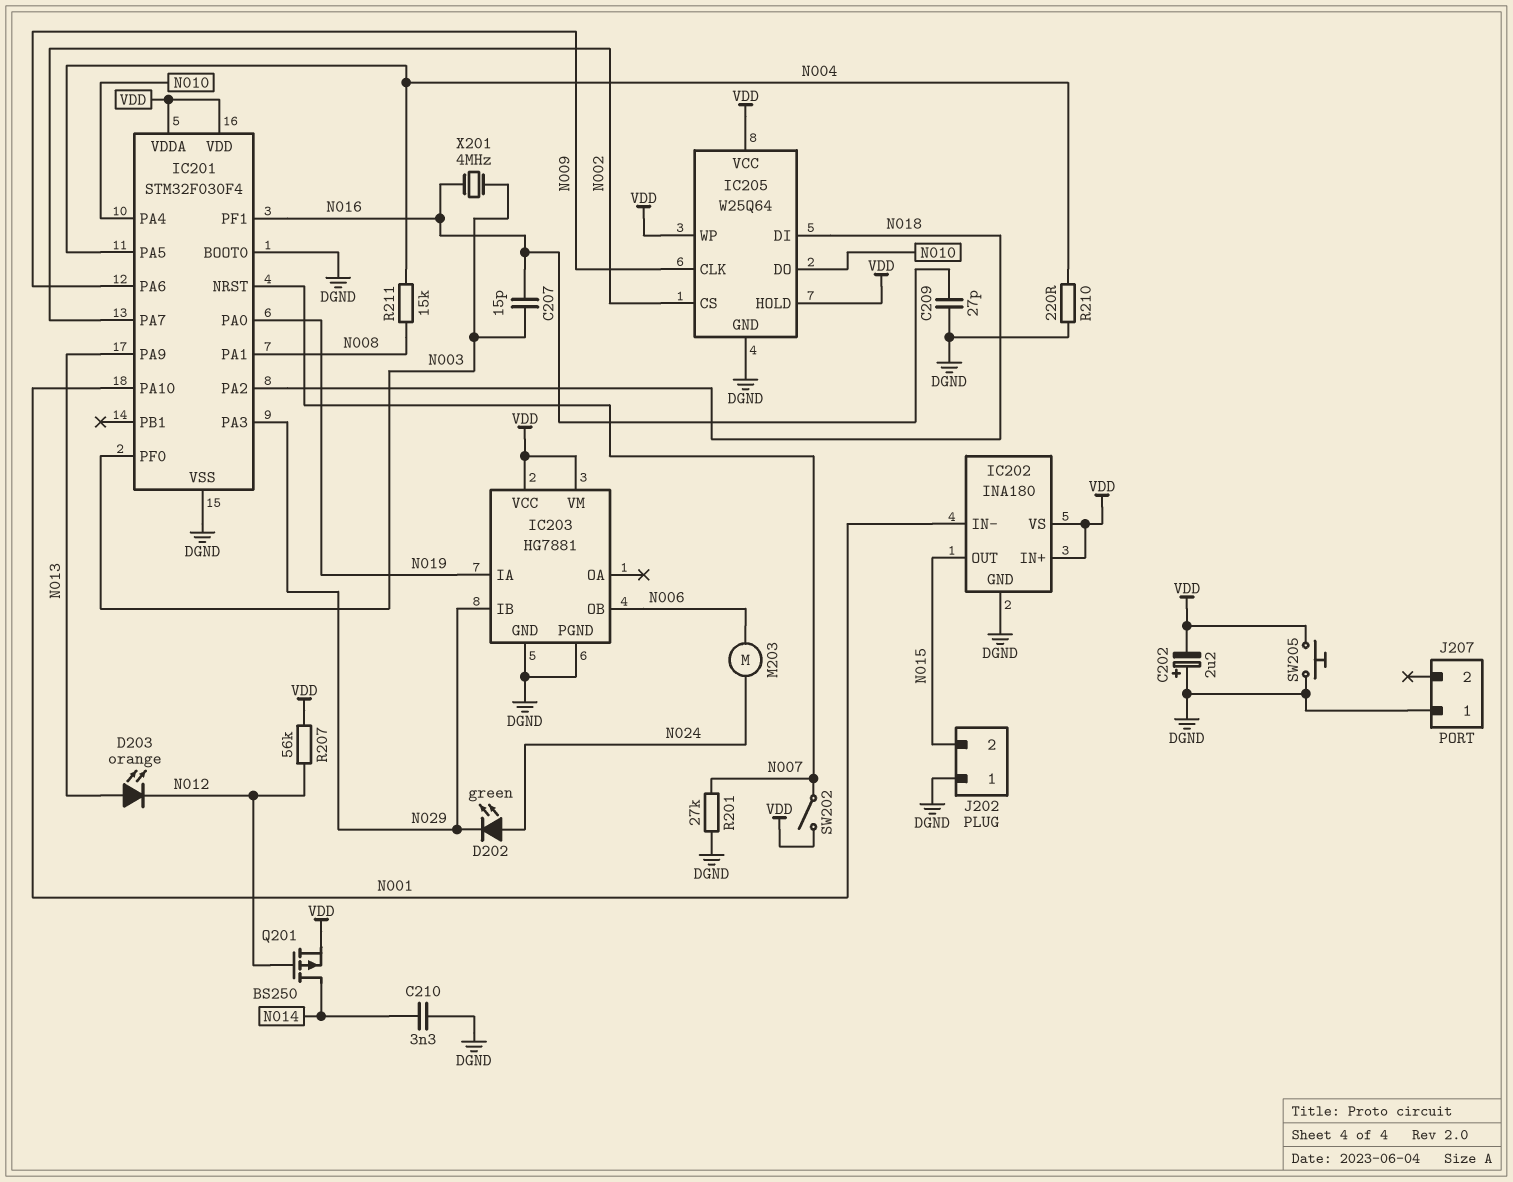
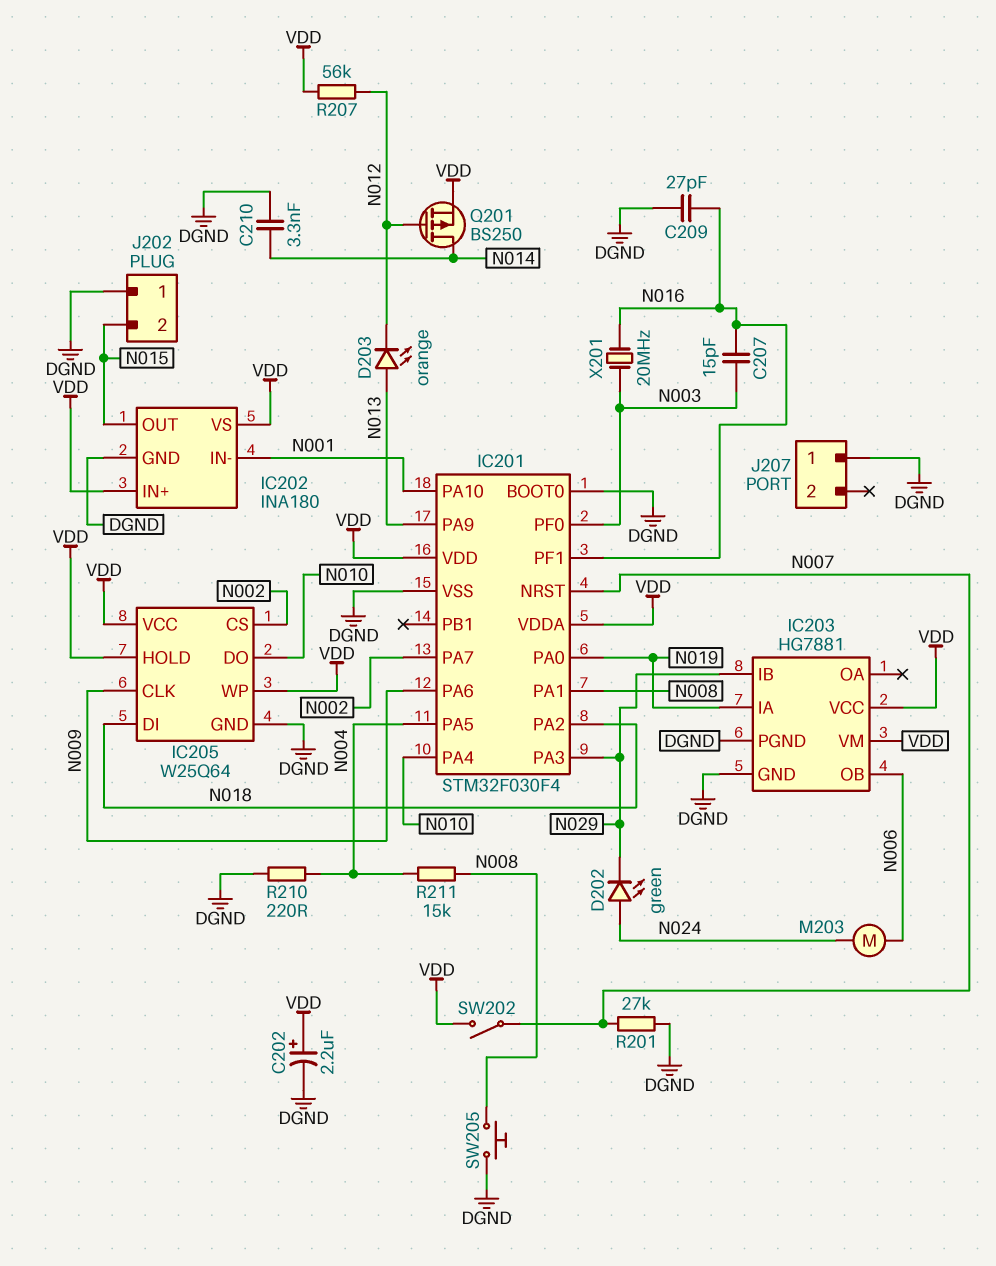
C202: 2.2uF (plus DGND, minus VDD) -> 2.2uF (plus VDD, minus DGND)
SW205: button (DGND, VDD) -> button (DGND, N008)
X201: 4MHz (N003, N016) -> 20MHz (N003, N016)

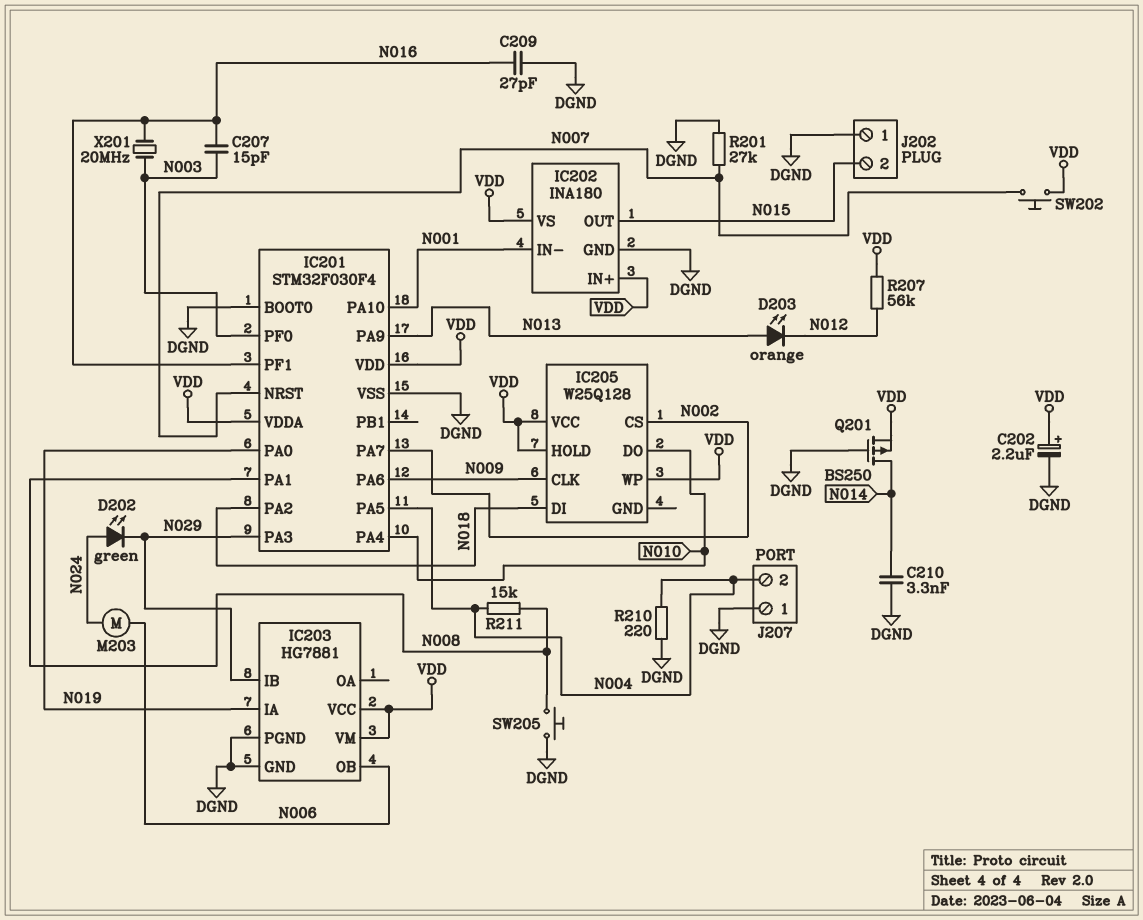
IC205: W25Q64 -> W25Q128
IC205 pin GND: DGND -> none
J207 pin 2: none -> N004
Q201: PMOS BS250 (G N012, D N014, S VDD) -> PMOS BS250 (G DGND, D N014, S VDD)
SW202: switch (N007, VDD) -> button (N007, VDD)

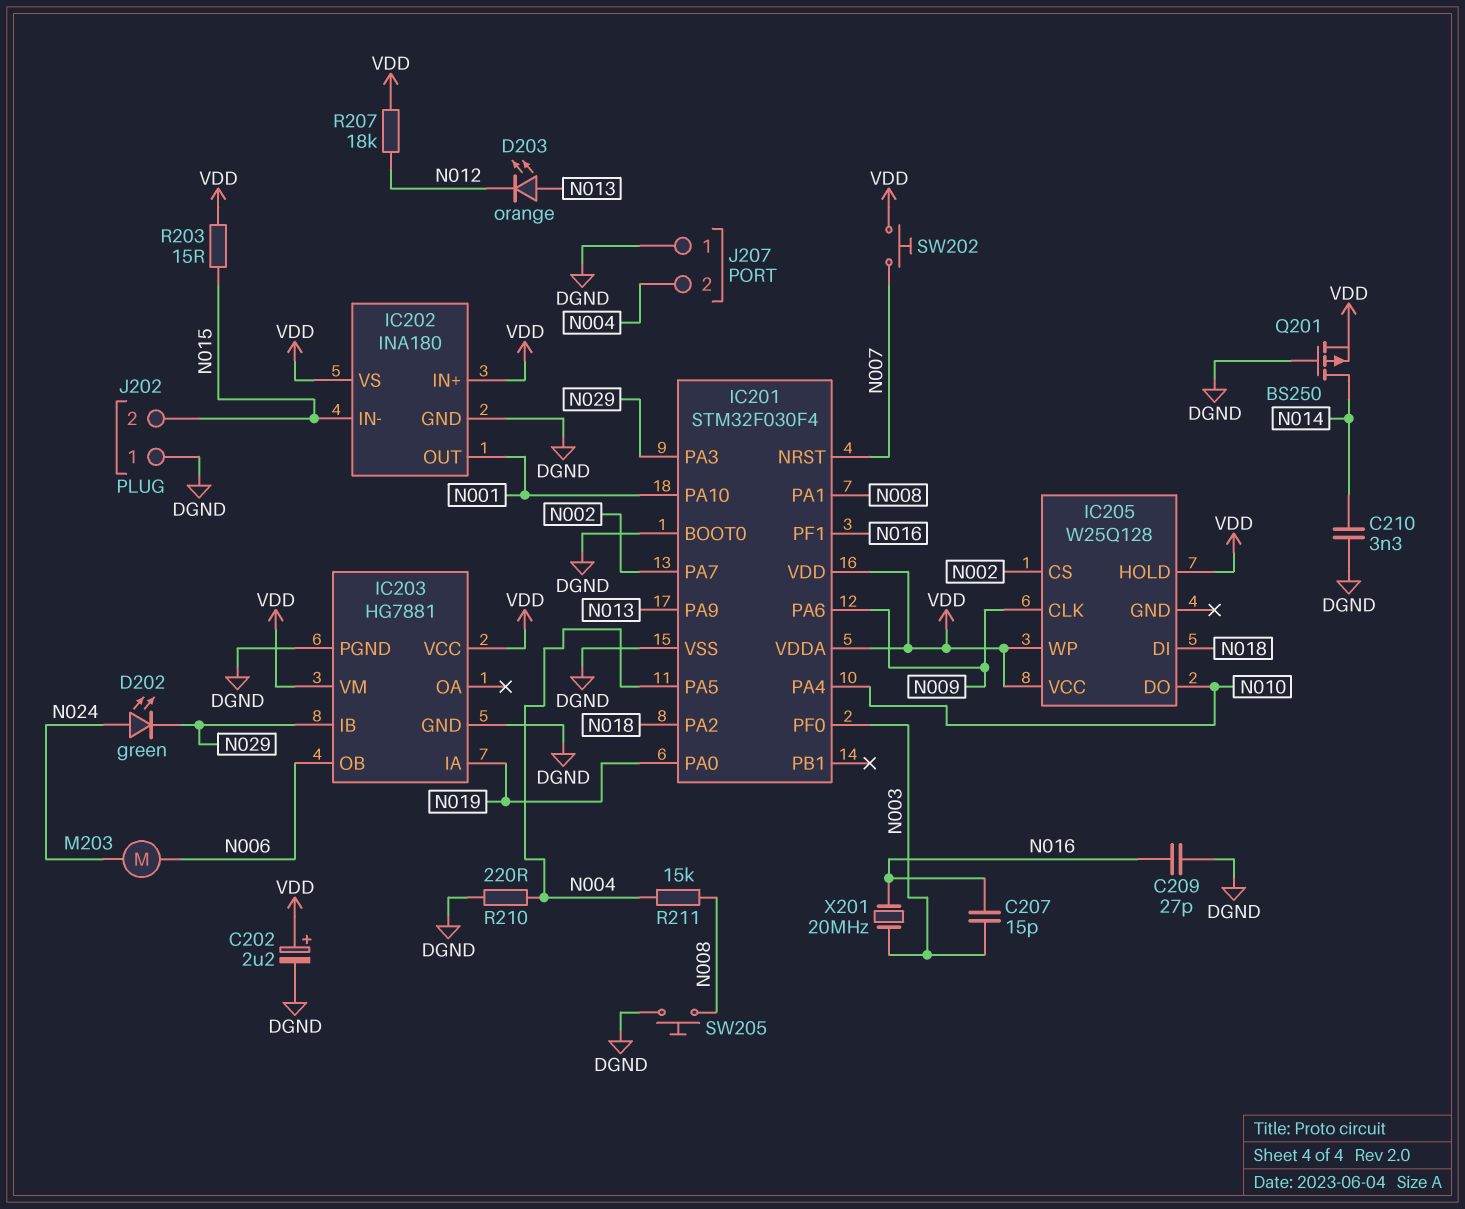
IC202 pin IN-: N001 -> N015
IC202 pin OUT: N015 -> N001
R201: 27k (DGND, N007) -> none
R203: none -> 15 (N015, VDD)
R207: 56k (N012, VDD) -> 18k (N012, VDD)

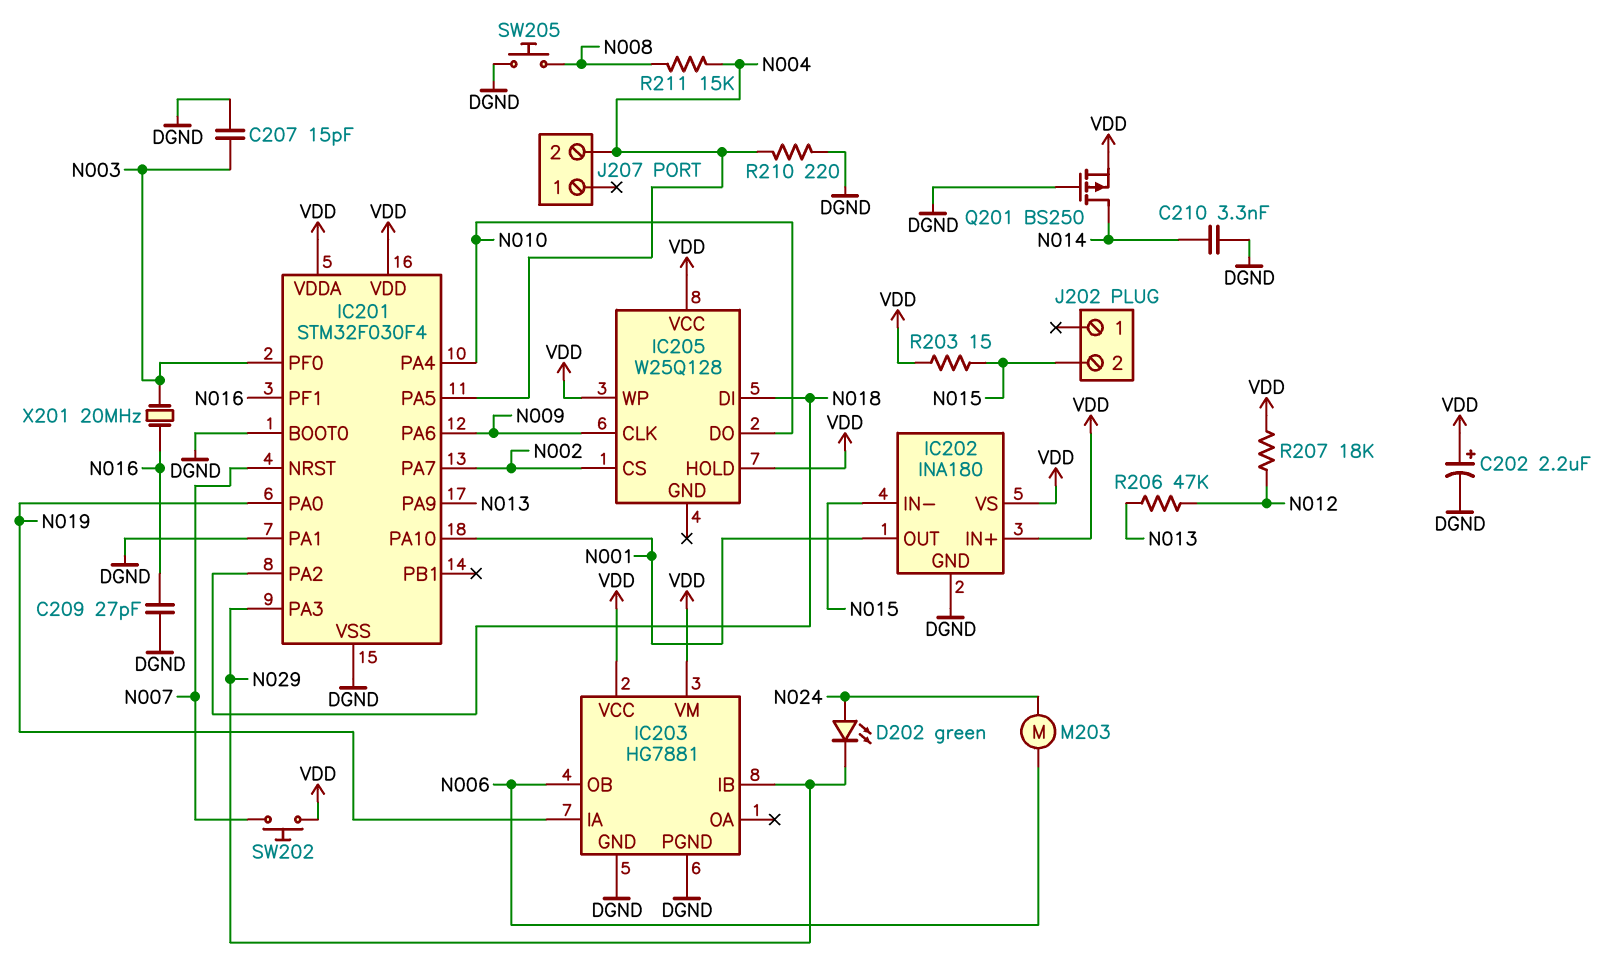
C207: 15pF (N003, N016) -> 15pF (DGND, N003)
D203: LED orange (A N013, K N012) -> none
IC201 pin PA1: N008 -> DGND
J202 pin 1: DGND -> none
J207 pin 1: DGND -> none
R206: none -> 47k (N012, N013)

